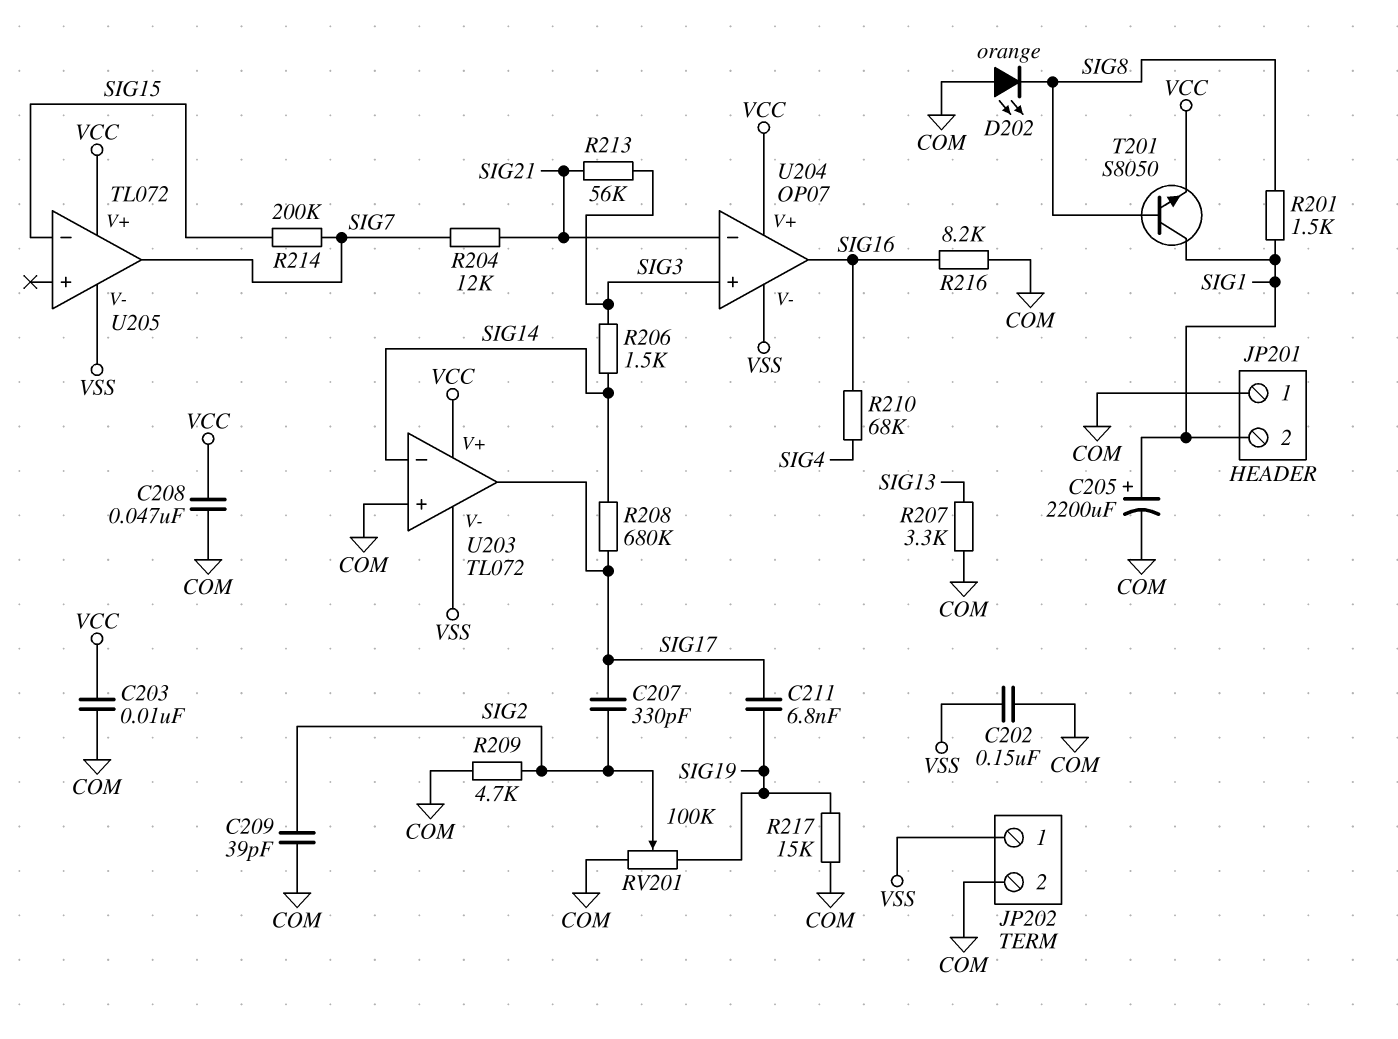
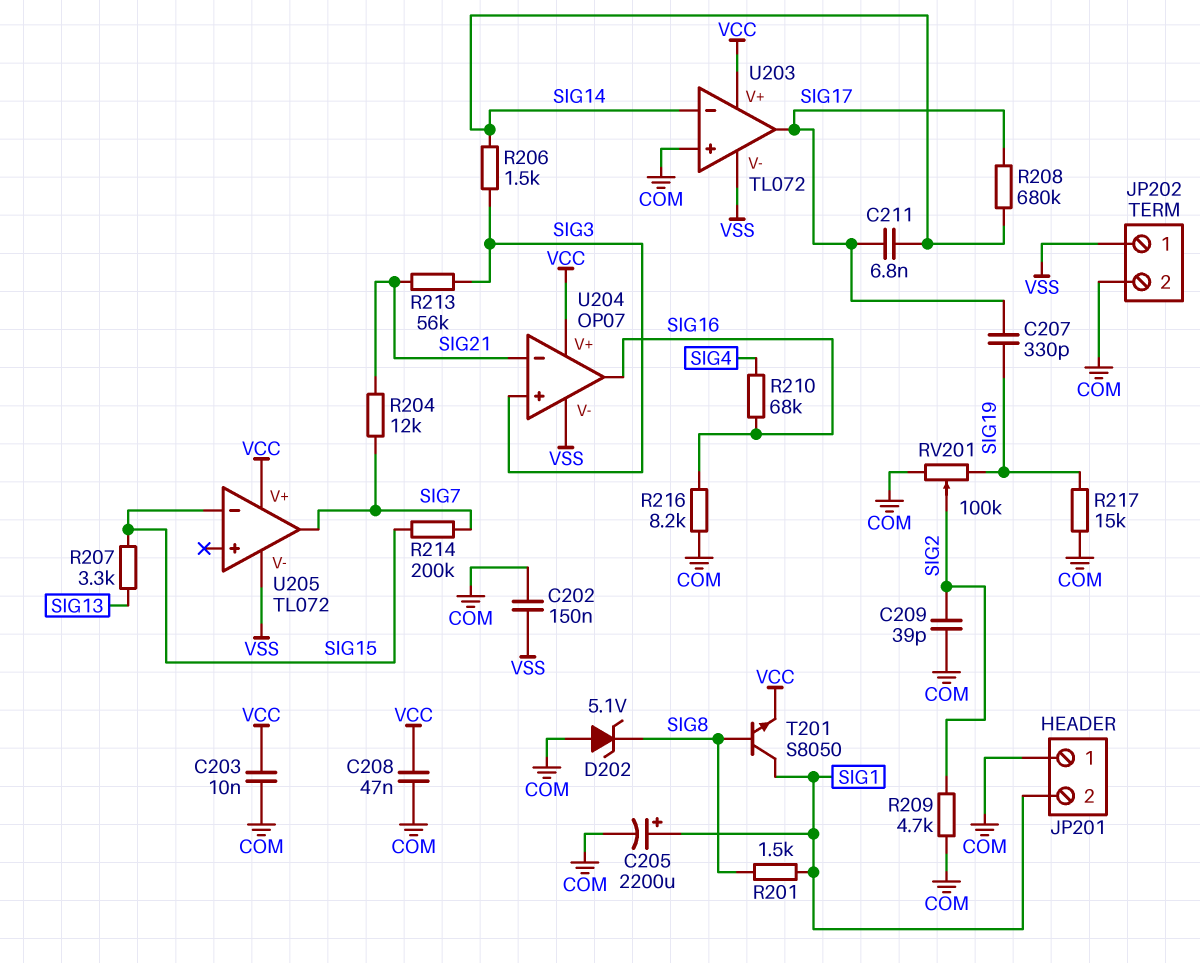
C207: 330pF (SIG2, SIG17) -> 330pF (SIG17, SIG19)
C211: 6.8nF (SIG17, SIG19) -> 6.8nF (SIG14, SIG17)
D202: LED orange (A COM, K SIG8) -> zener 5.1V (A COM, K SIG8)
R207: 3.3k (COM, SIG13) -> 3.3k (SIG13, SIG15)

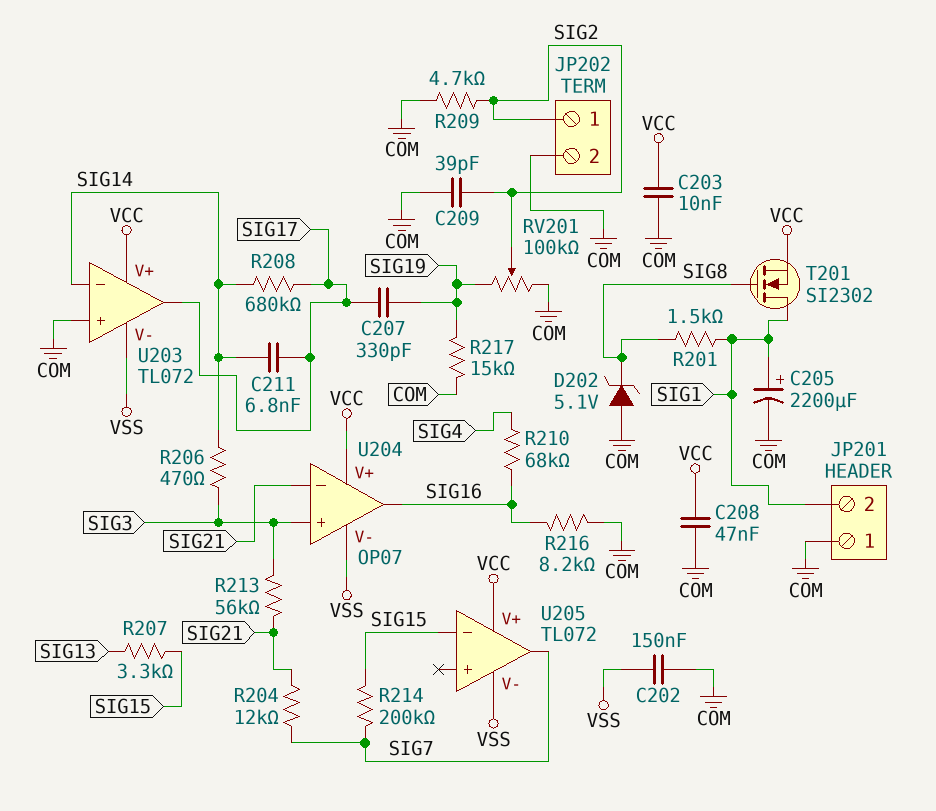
JP202 pin 1: VSS -> SIG2
R206: 1.5k (SIG3, SIG14) -> 470 (SIG3, SIG14)
T201: NPN S8050 (B SIG8, C SIG1, E VCC) -> NMOS SI2302 (G SIG8, D SIG1, S VCC)

